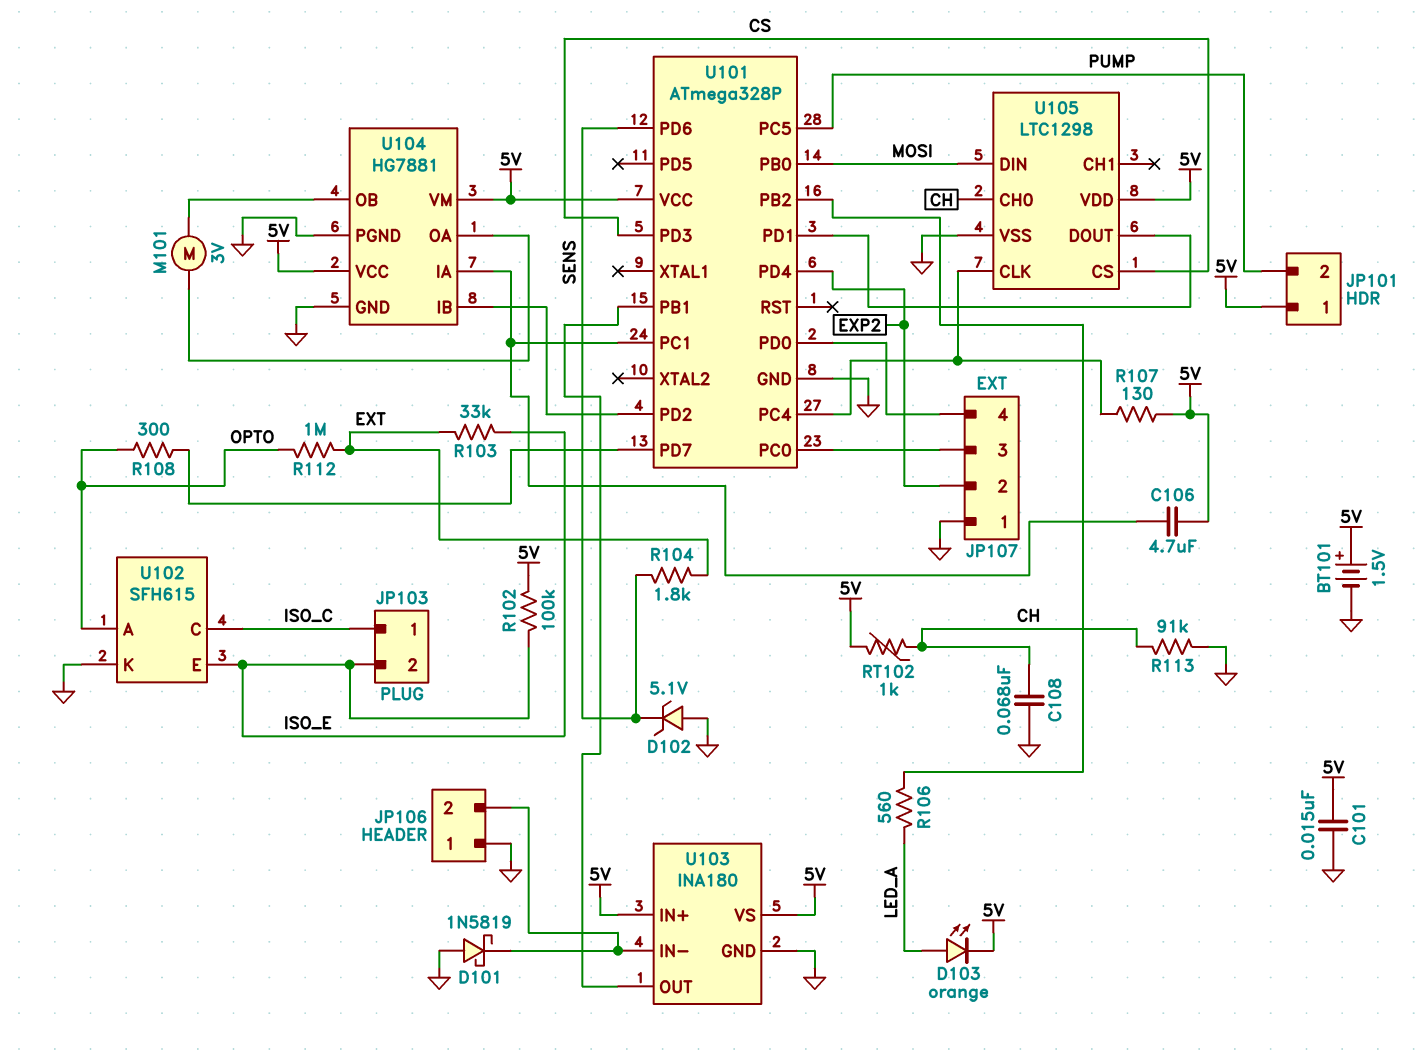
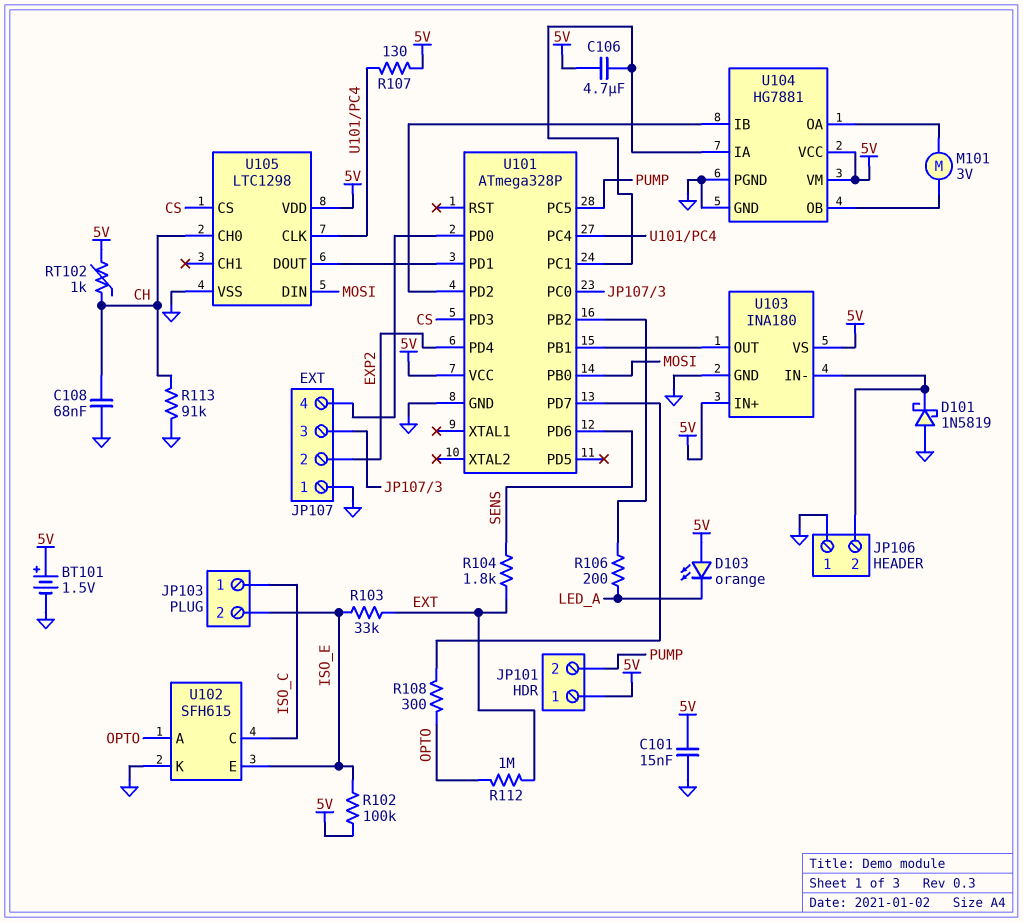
D102: zener 5.1V (A GND, K SENS) -> none
D103: LED orange (A LED_A, K 5V) -> LED orange (A 5V, K LED_A)
R106: 560 (LED_A, U101/PB2) -> 200 (LED_A, U101/PB2)

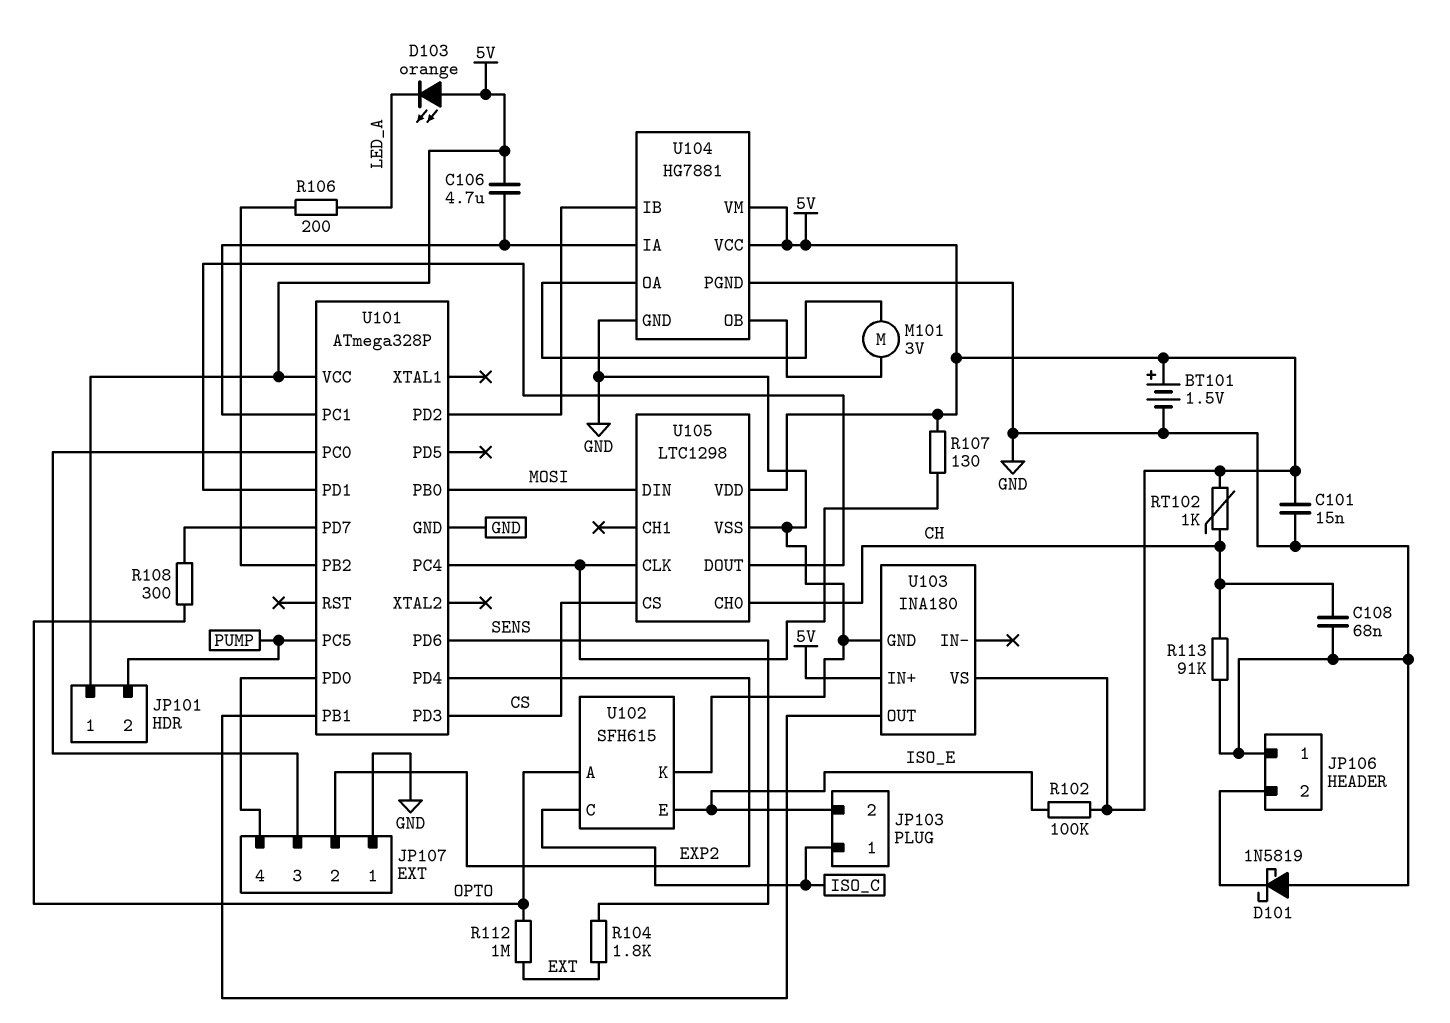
R103: 33k (EXT, ISO_E) -> none
U103 pin IN-: JP106/2 -> none

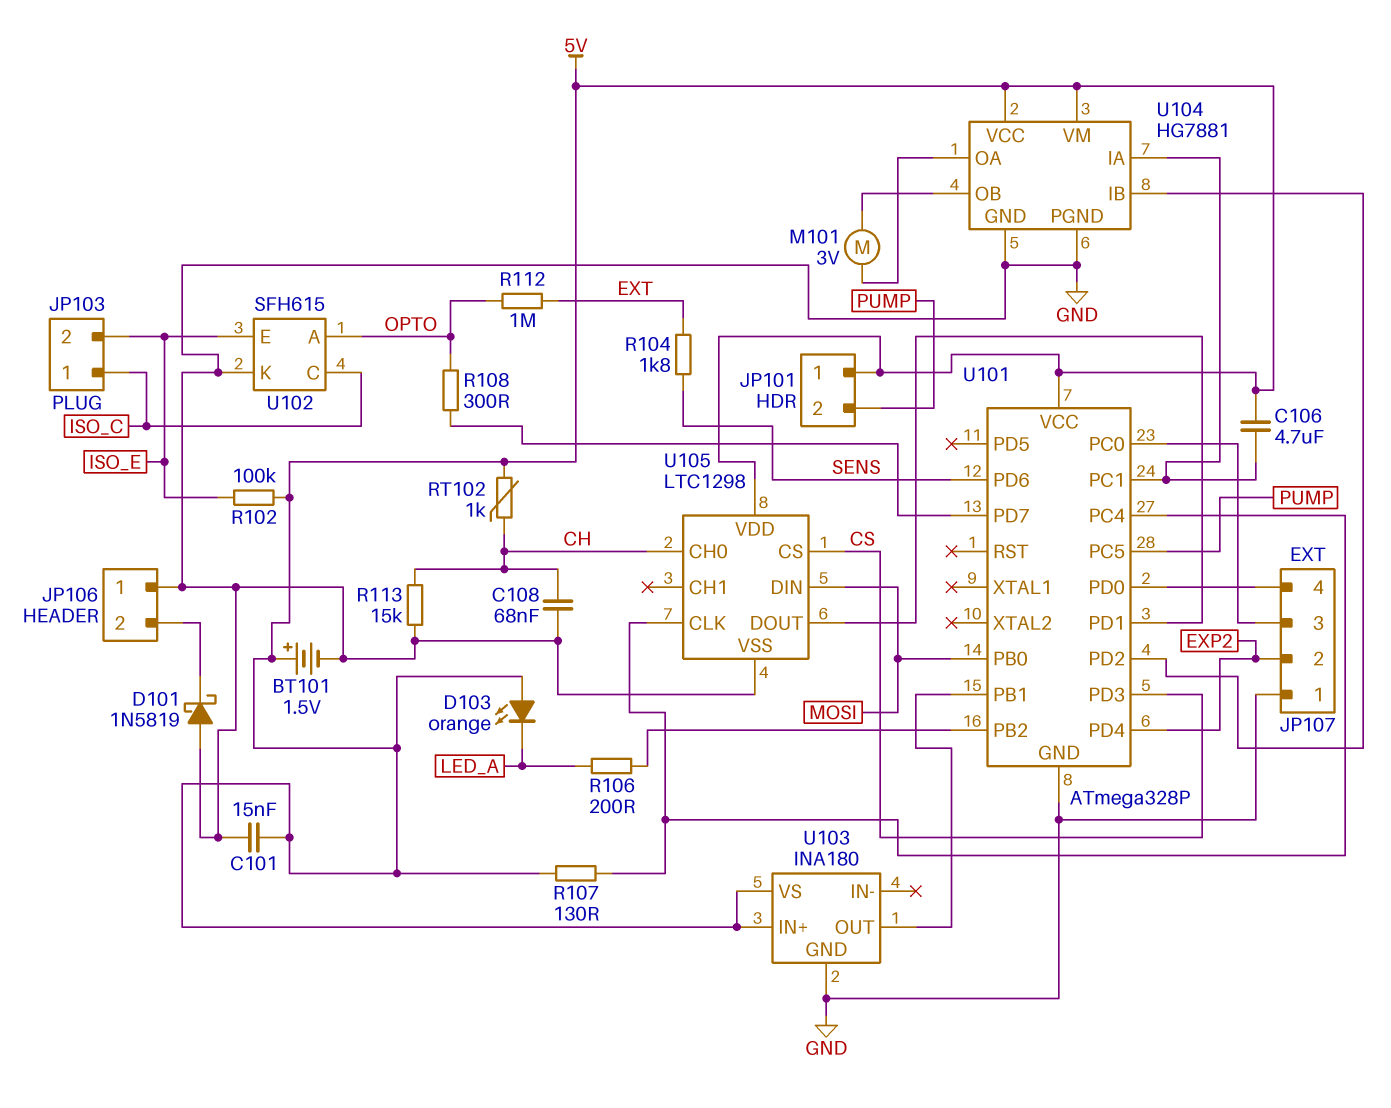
R113: 91k (CH, GND) -> 15k (CH, GND)

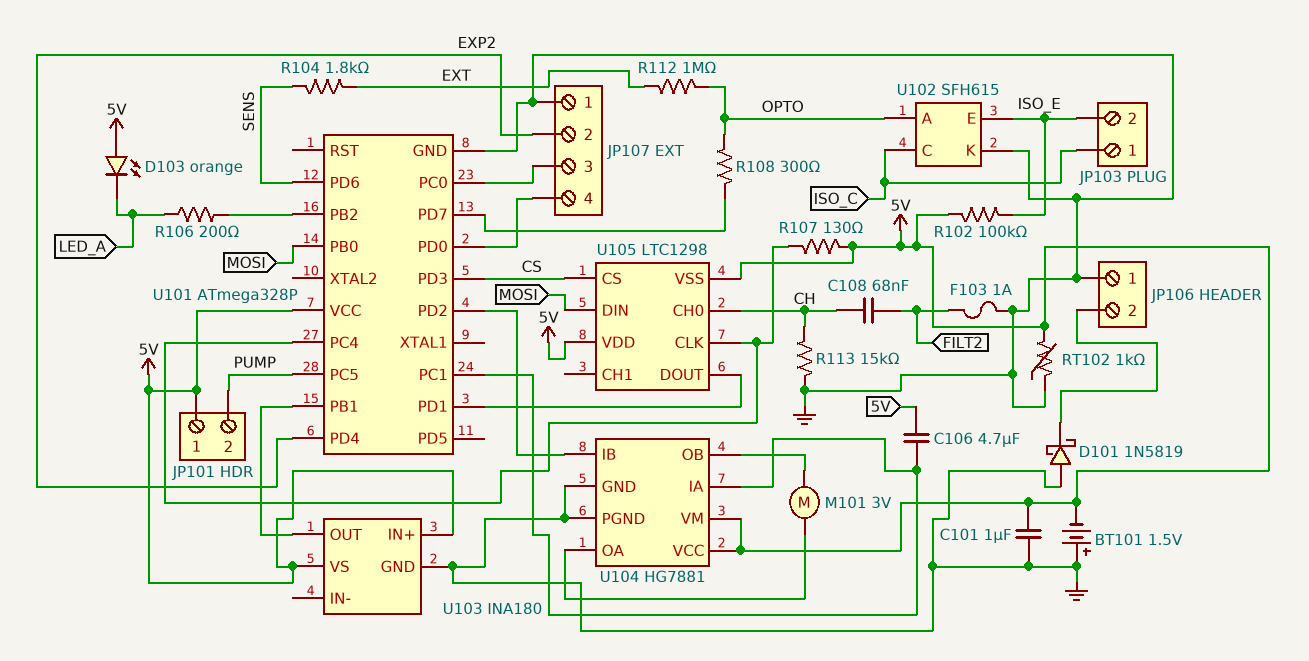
BT101: 1.5V (plus 5V, minus GND) -> 1.5V (plus GND, minus 5V)
C101: 15nF (5V, GND) -> 1uF (5V, GND)
C108: 68nF (CH, GND) -> 68nF (CH, FILT2)
F103: none -> 1A (FILT2, GND)
RT102: 1k (5V, CH) -> 1k (5V, GND)
U105 pin VSS: GND -> 5V

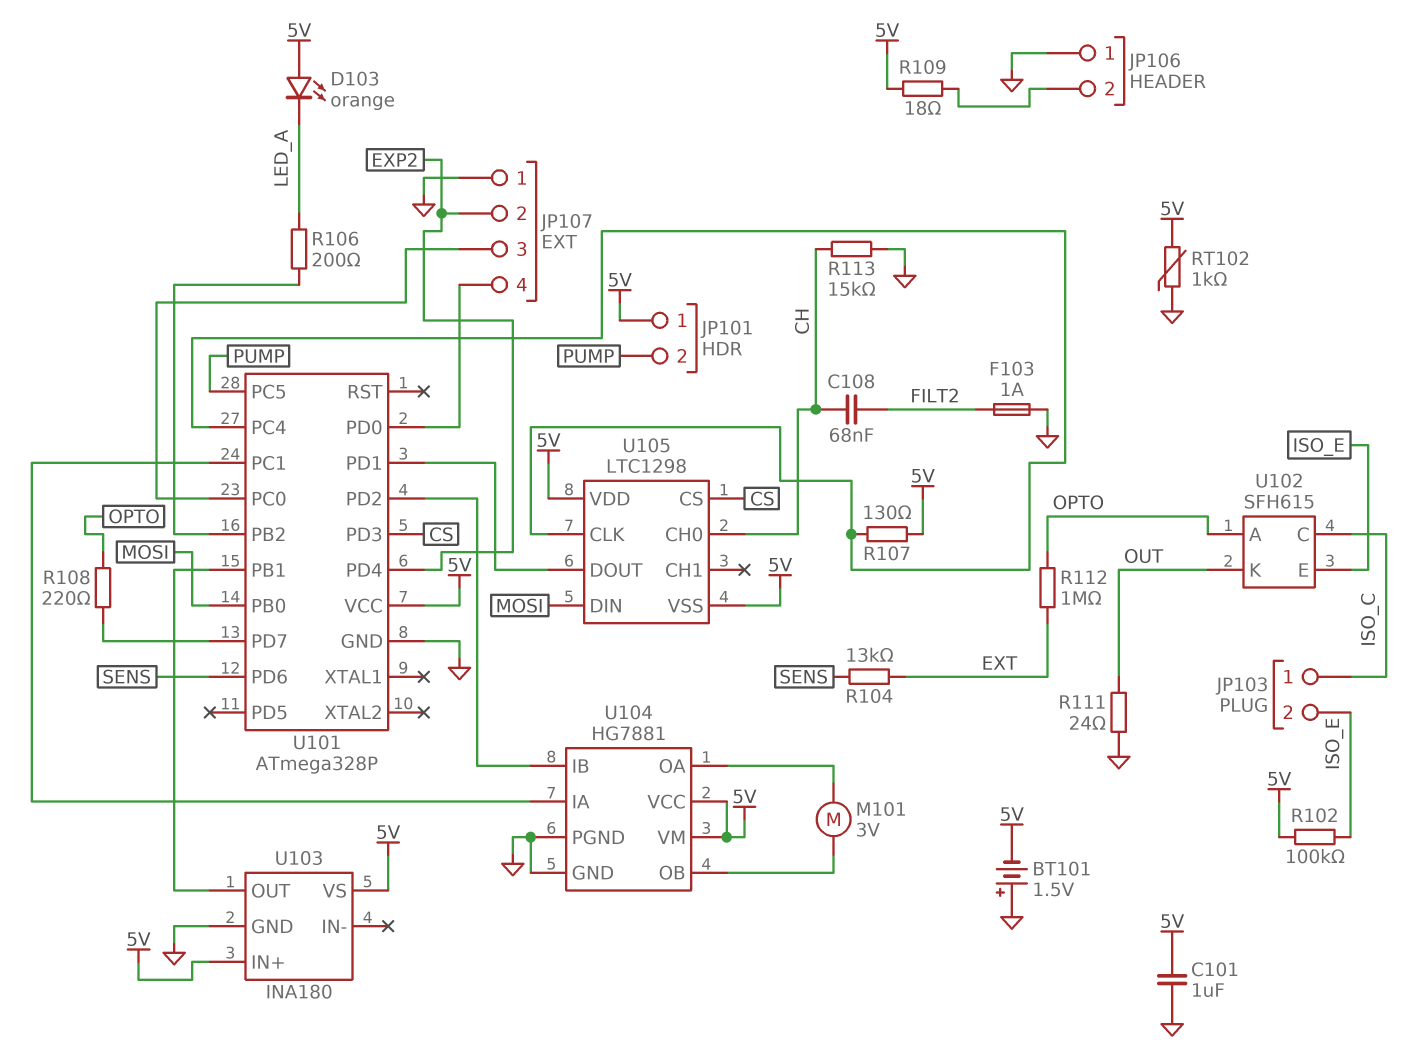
C106: 4.7uF (5V, U101/PC1) -> none
D101: schottky 1N5819 (A GND, K JP106/2) -> none
R104: 1.8k (EXT, SENS) -> 13k (EXT, SENS)
R108: 300 (OPTO, U101/PD7) -> 220 (OPTO, U101/PD7)
R109: none -> 18 (5V, JP106/2)
R111: none -> 24 (GND, OUT)
U102 pin K: GND -> OUT

